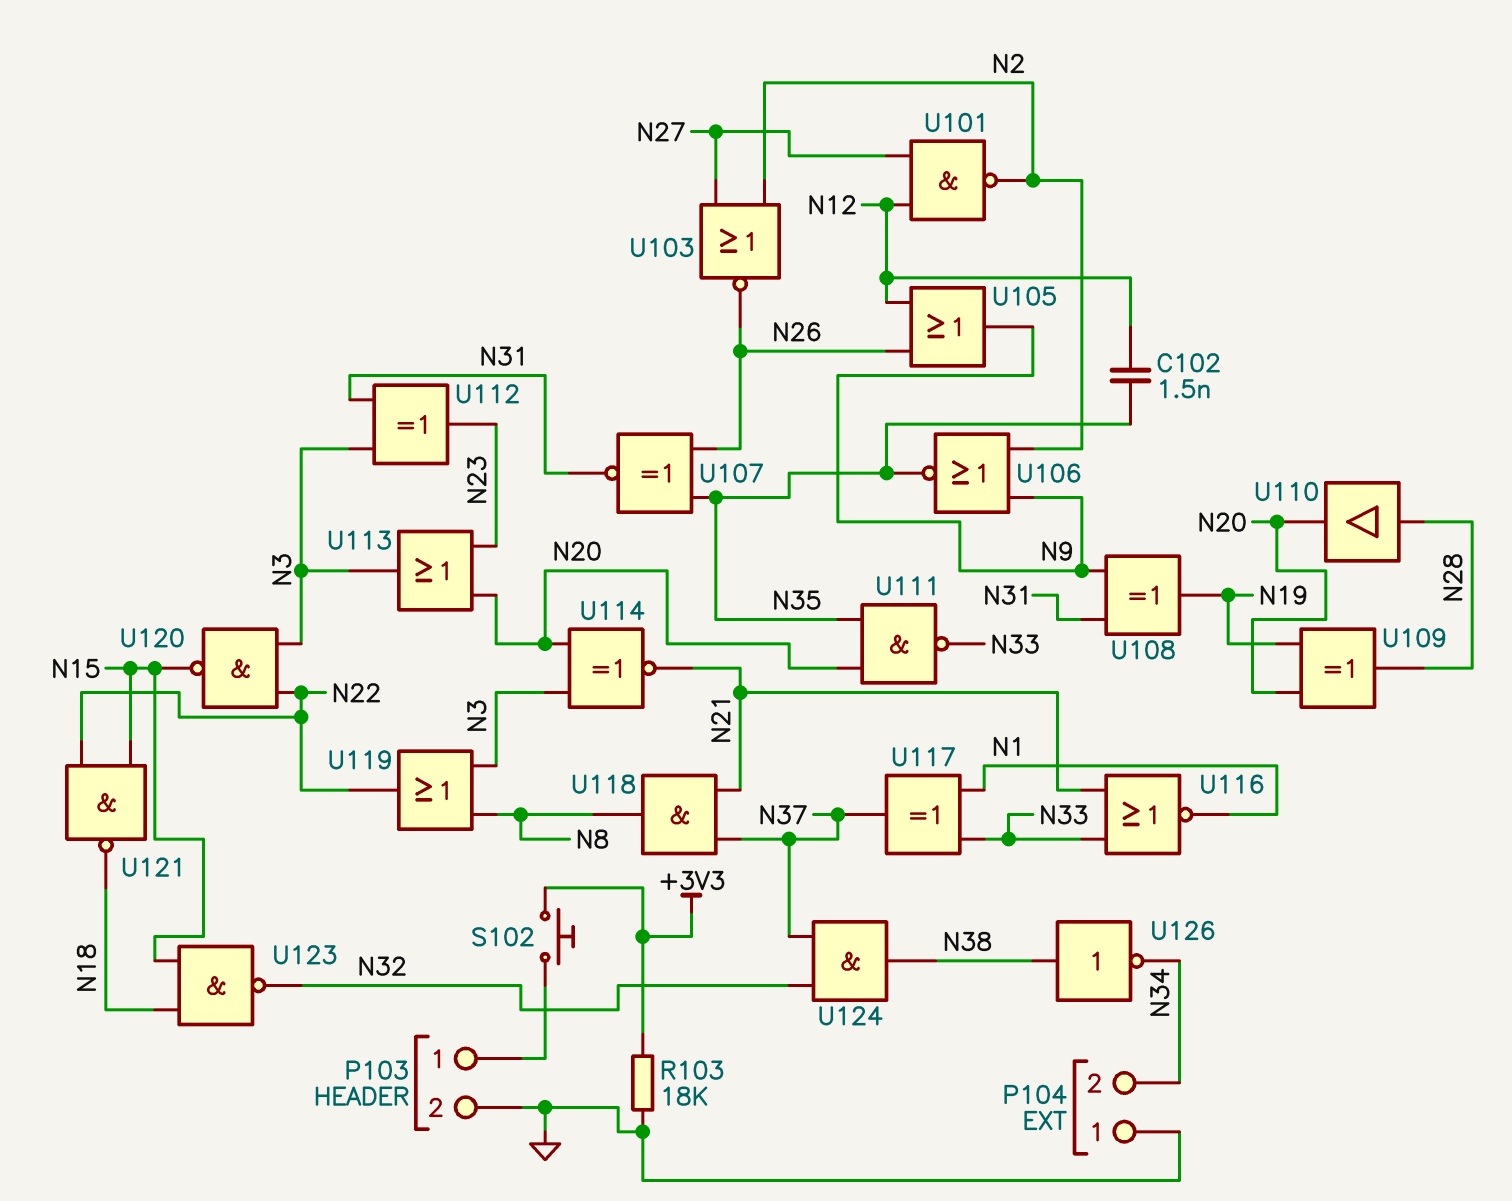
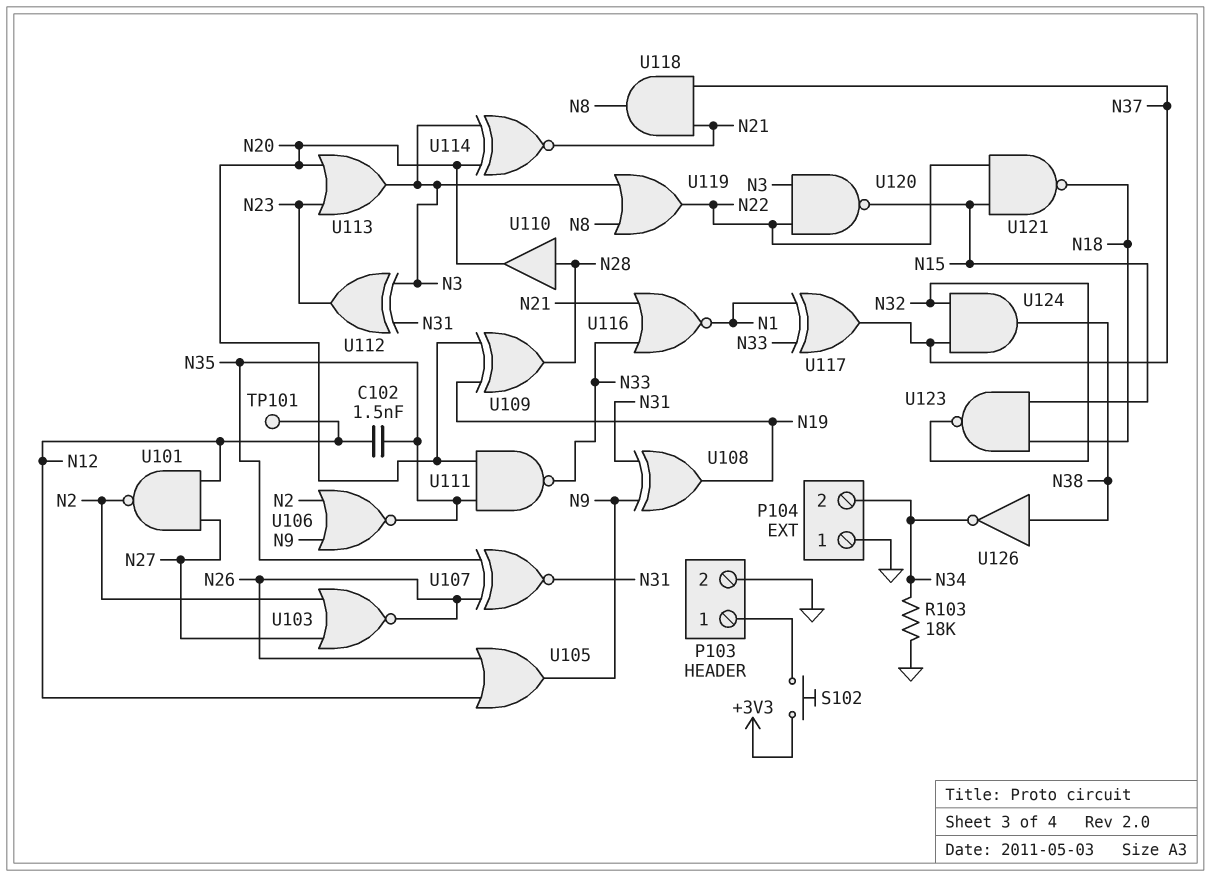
R103: 18k (+3V3, GND) -> 18k (GND, N34)
TP101: none -> test point (N12)

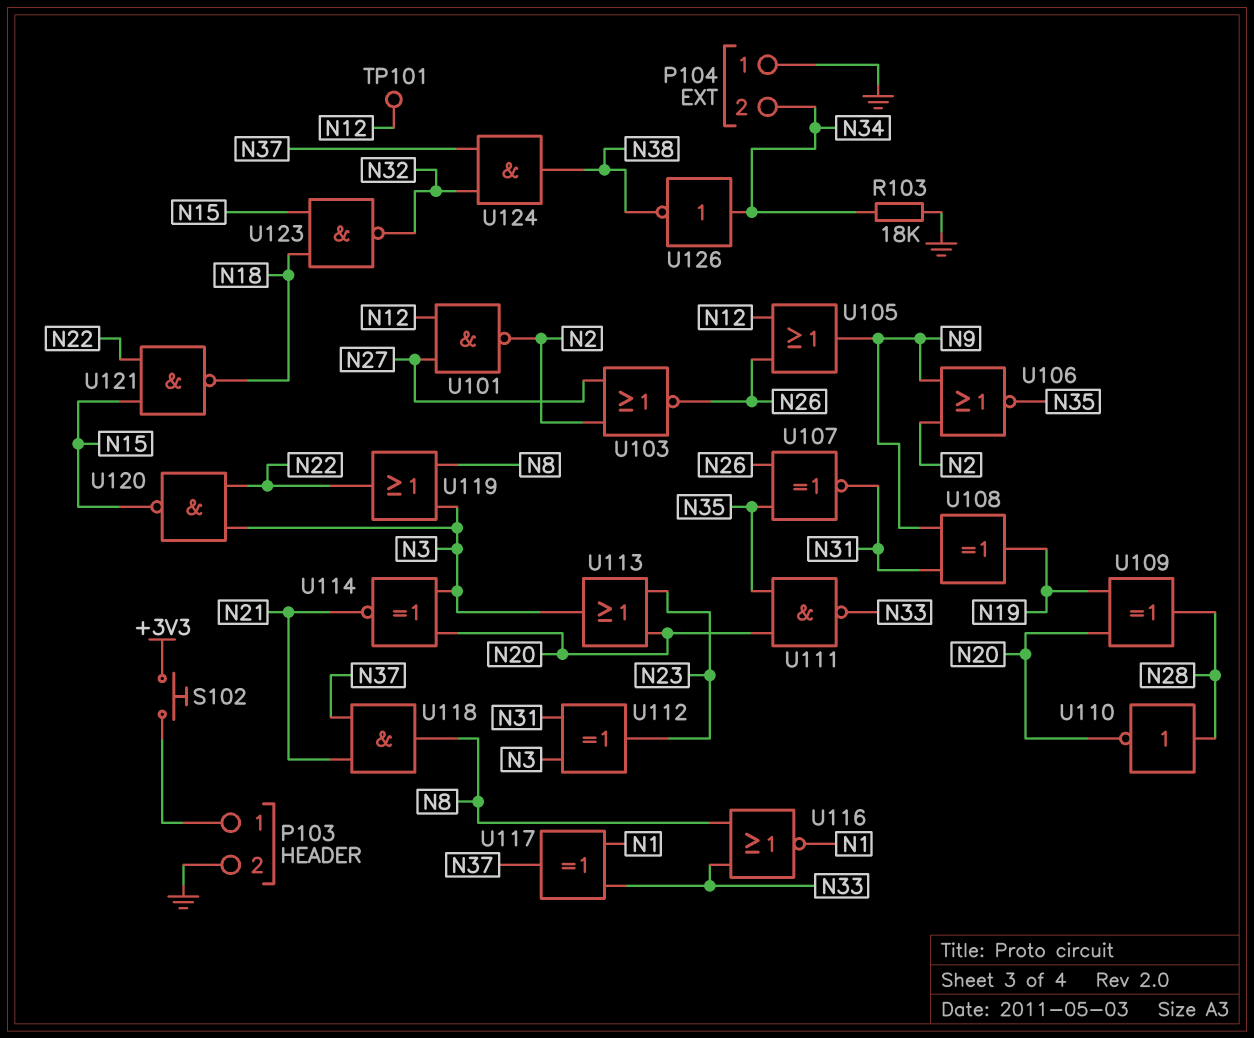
C102: 1.5nF (N12, N35) -> none
U110: buffer (in N28, out N20) -> NOT (in N28, out N20)
U116: NOR (in N21, in N33, out N1) -> NOR (in N8, in N33, out N1)
U126: NOT (in N38, out N34) -> NOT (in N34, out N38)

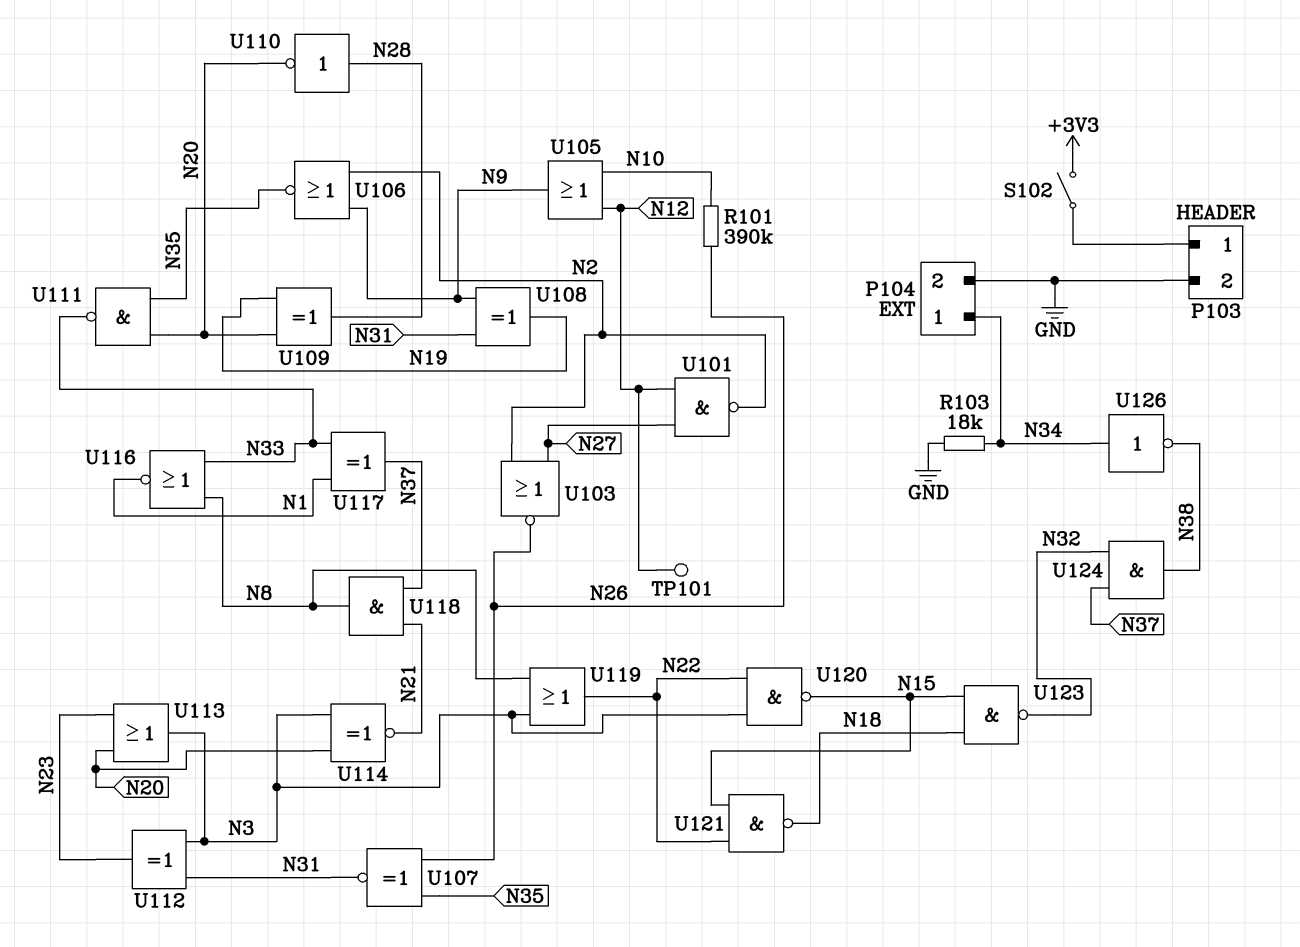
P104 pin 1: GND -> N34
P104 pin 2: N34 -> GND
R101: none -> 390k (N10, N26)
S102: button (+3V3, P103/1) -> switch (+3V3, P103/1)
U105: OR (in N12, in N26, out N9) -> OR (in N10, in N12, out N9)

